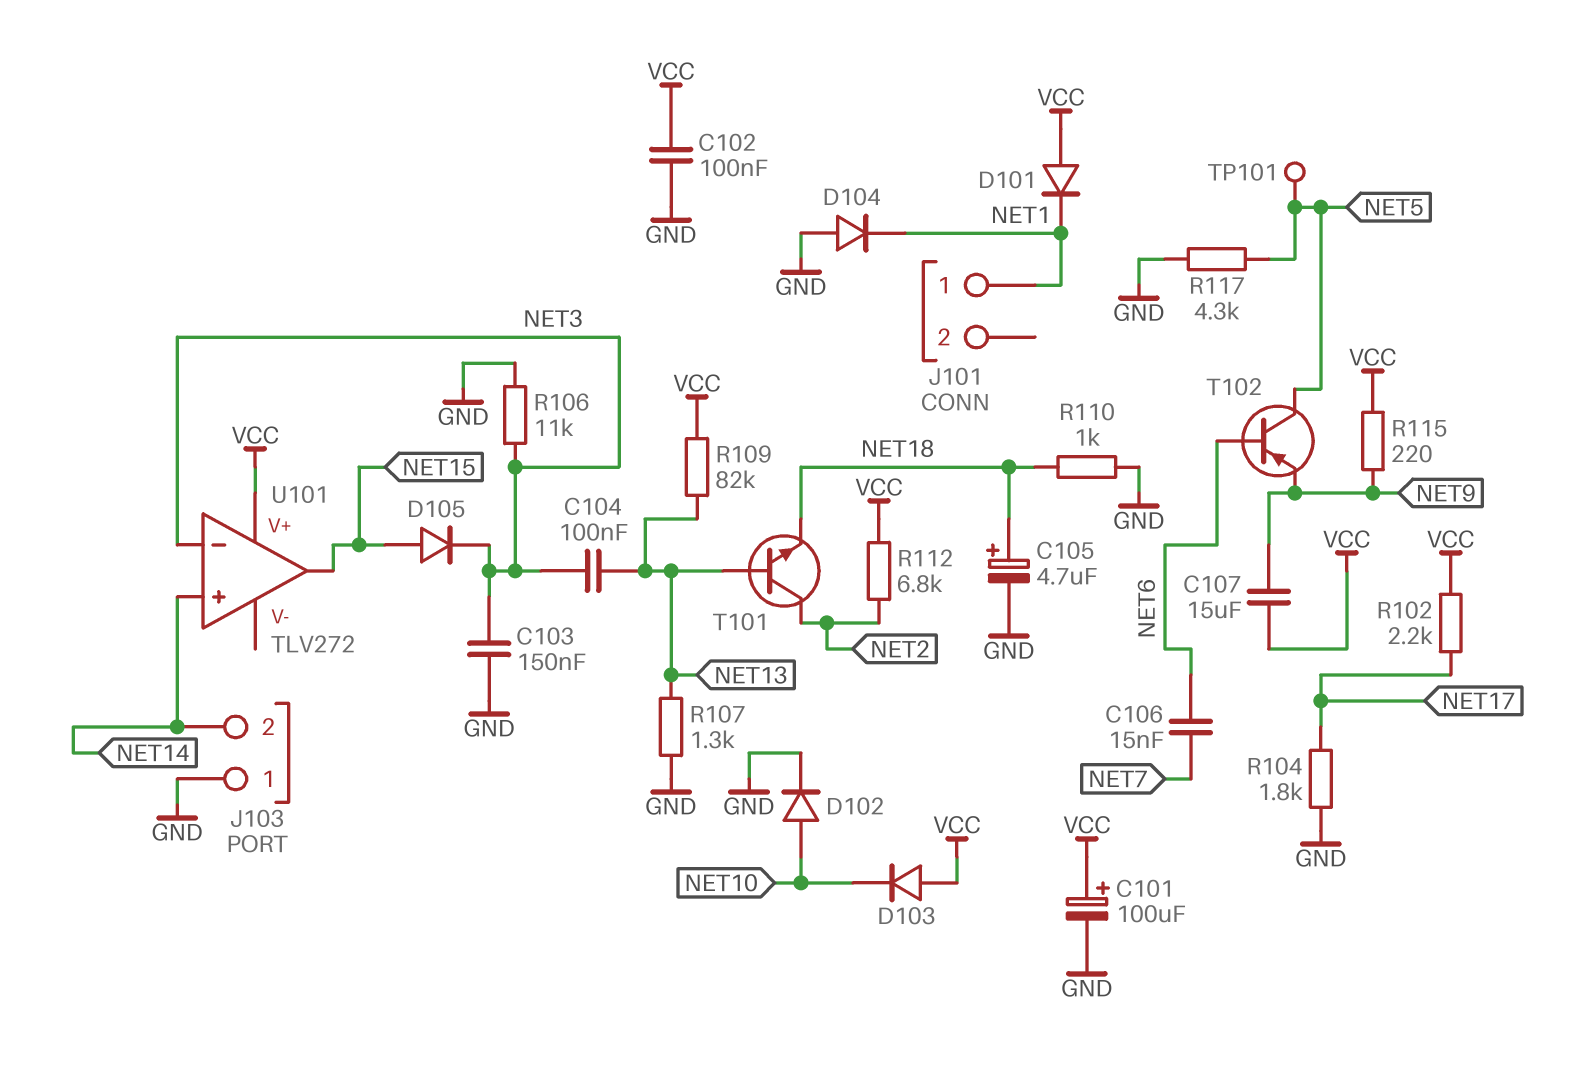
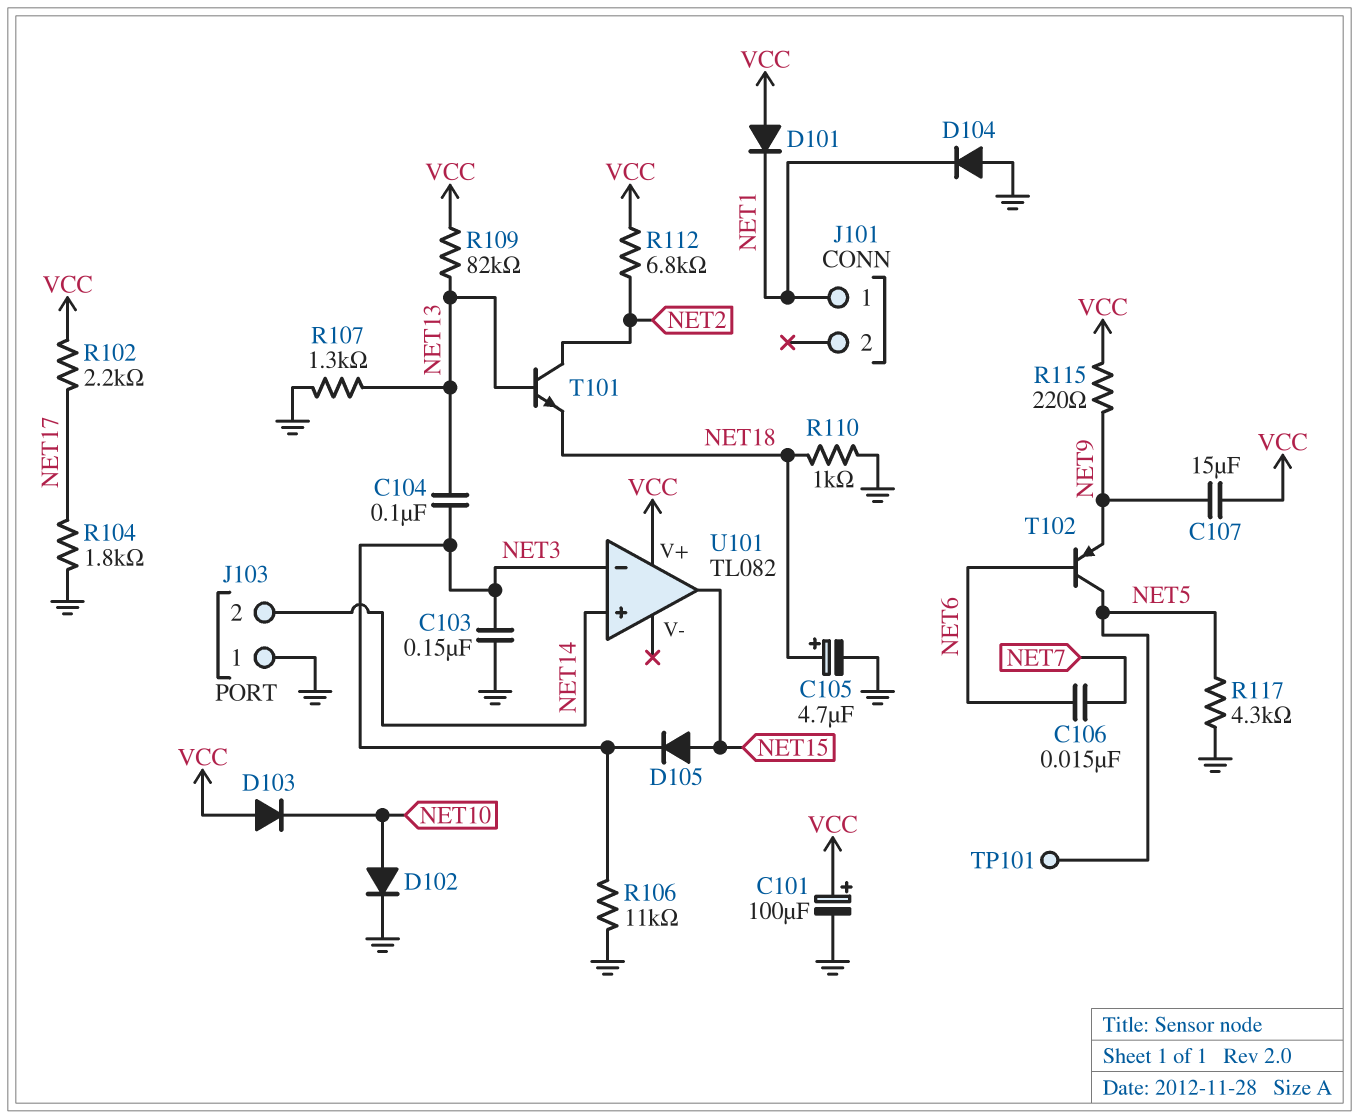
C102: 100nF (GND, VCC) -> none
U101: TLV272 -> TL082

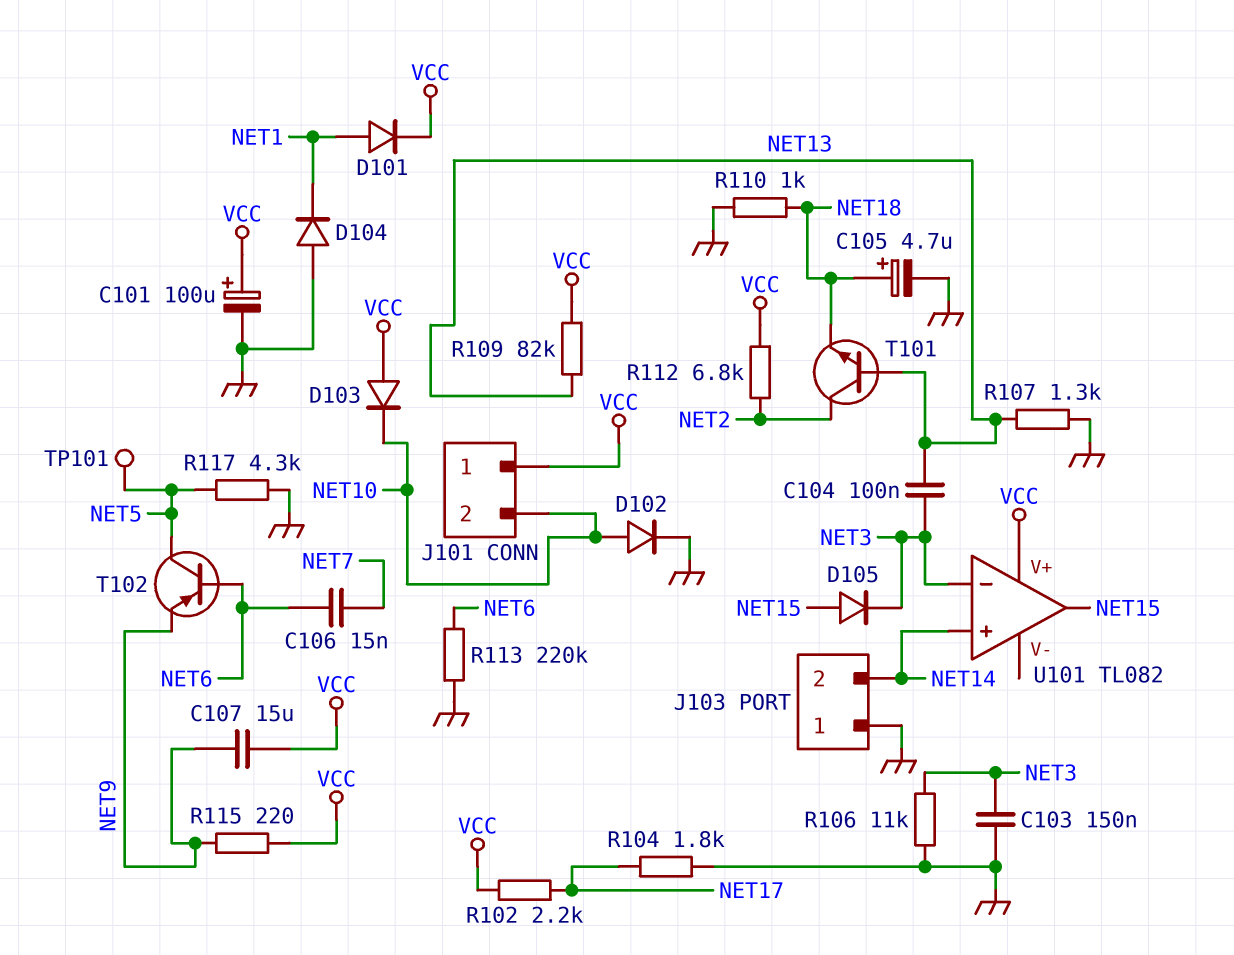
D101: diode (A VCC, K NET1) -> diode (A NET1, K VCC)
J101 pin 1: NET1 -> VCC
J101 pin 2: none -> NET10
R113: none -> 220k (GND, NET6)

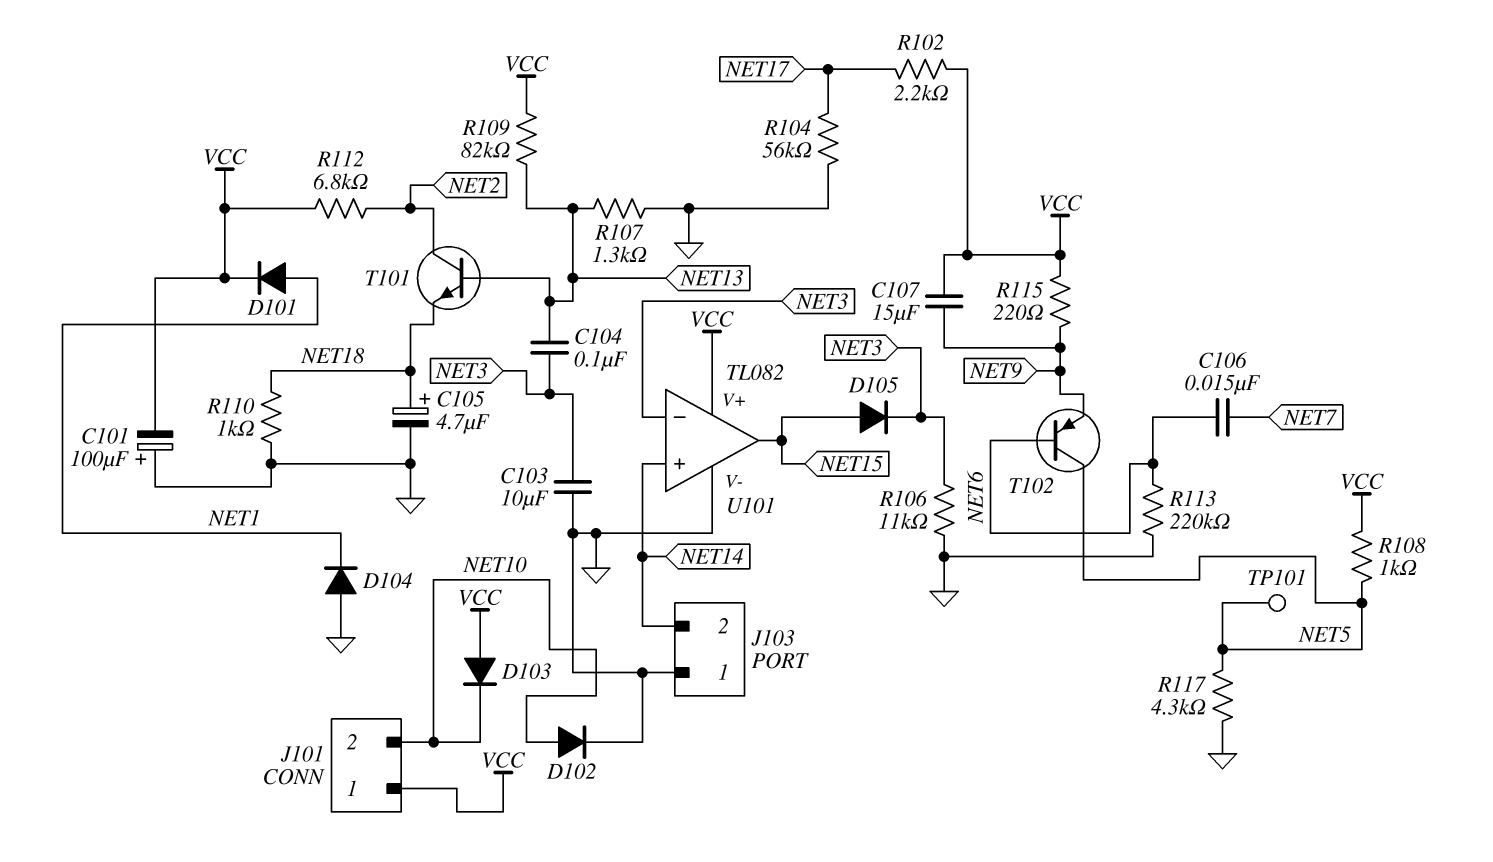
C101: 100uF (plus VCC, minus GND) -> 100uF (plus GND, minus VCC)
C103: 150nF (GND, NET3) -> 10uF (GND, NET3)
R104: 1.8k (GND, NET17) -> 56k (GND, NET17)
R108: none -> 1k (NET5, VCC)
U101 pin V-: none -> GND

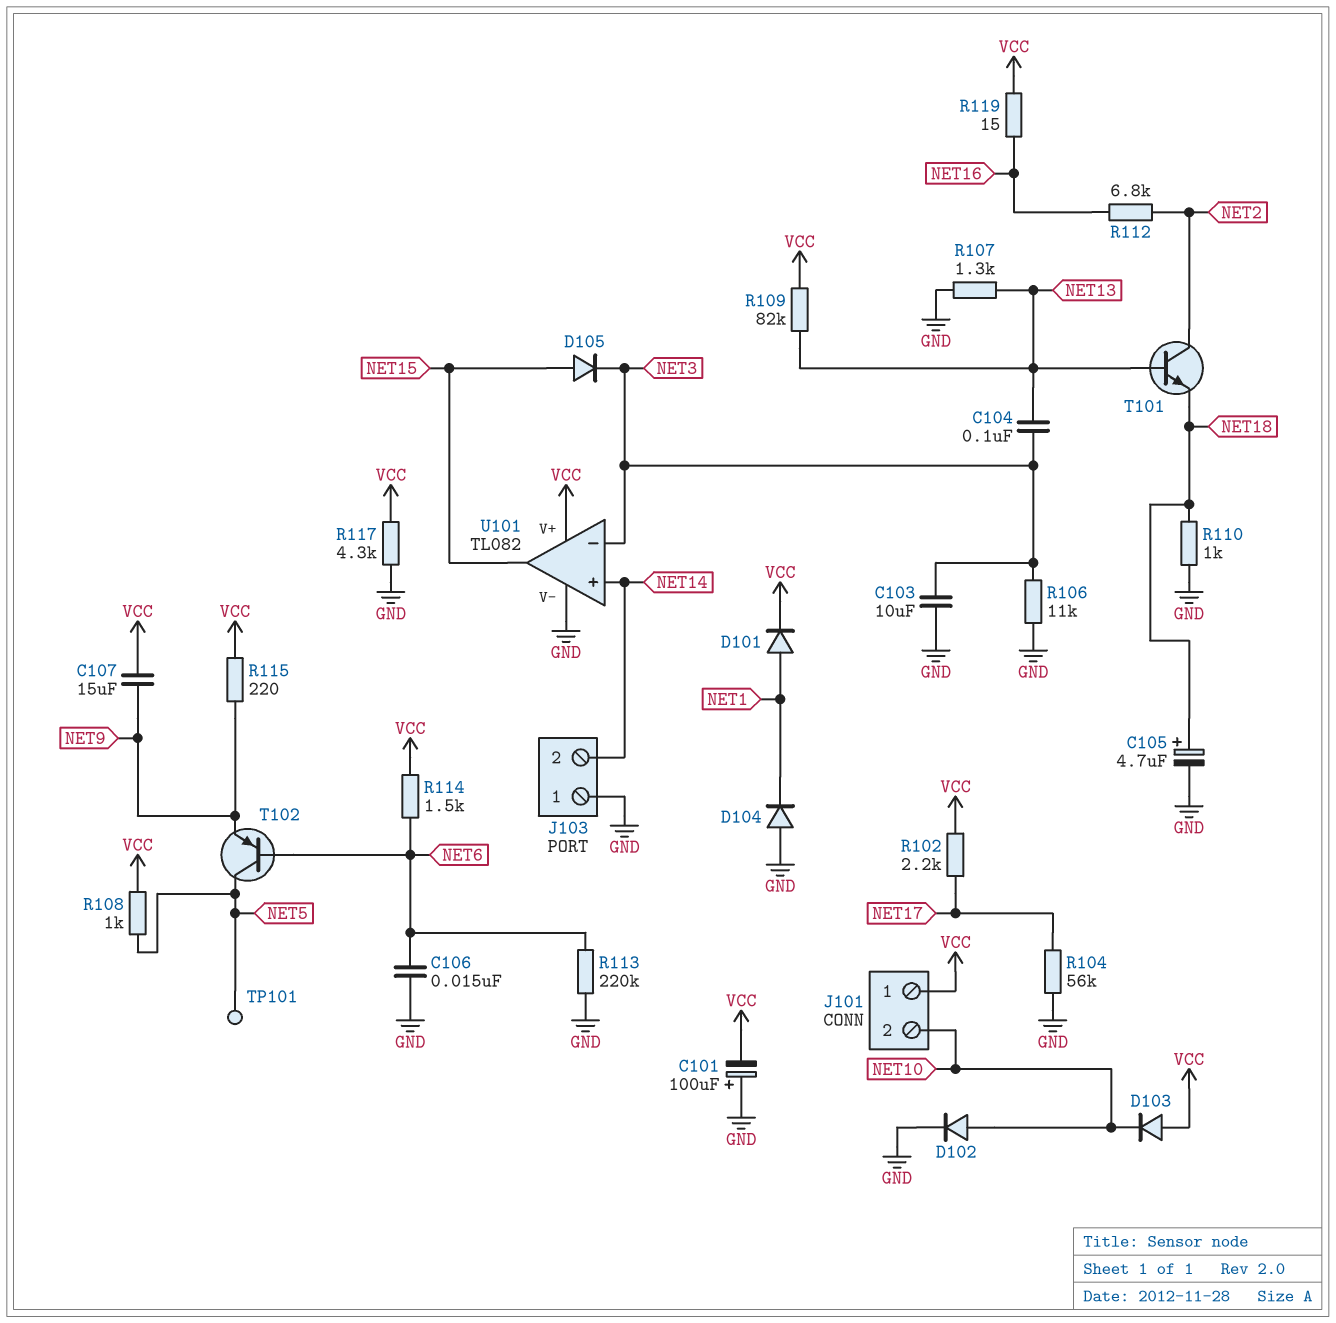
C106: 15nF (NET6, NET7) -> 15nF (GND, NET6)
R112: 6.8k (NET2, VCC) -> 6.8k (NET2, NET16)
R114: none -> 1.5k (NET6, VCC)
R117: 4.3k (GND, NET5) -> 4.3k (GND, VCC)
R119: none -> 15 (NET16, VCC)

